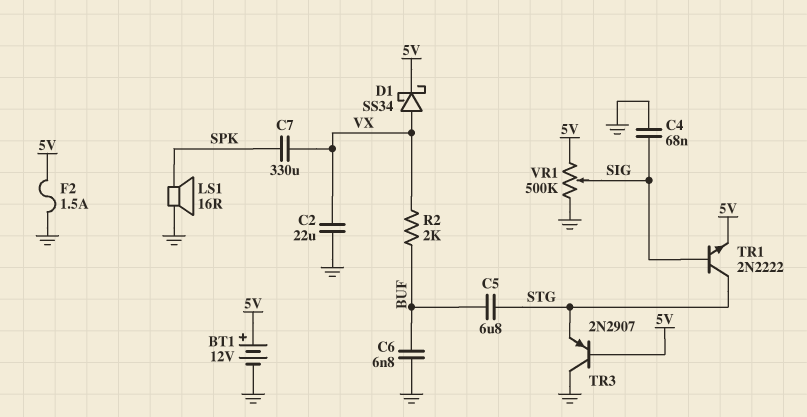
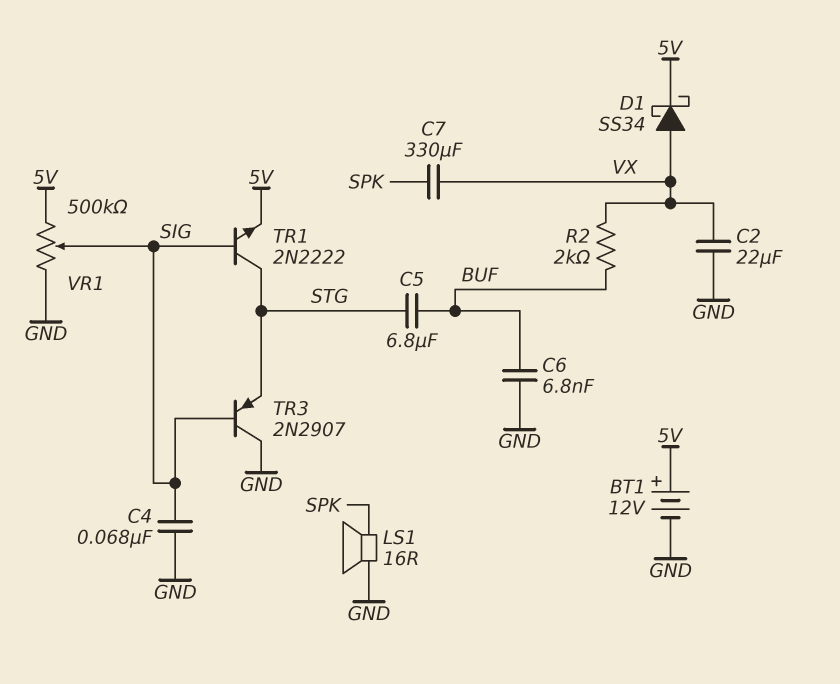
F2: 1.5A (5V, GND) -> none
TR3: PNP 2N2907 (B 5V, C GND, E STG) -> PNP 2N2907 (B SIG, C GND, E STG)

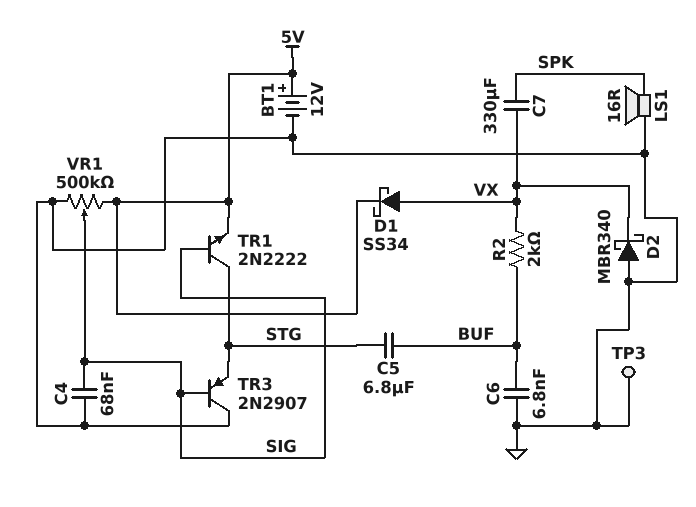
C2: 22uF (GND, VX) -> none
D2: none -> schottky MBR340 (A GND, K VX)
TP3: none -> test point (GND)

